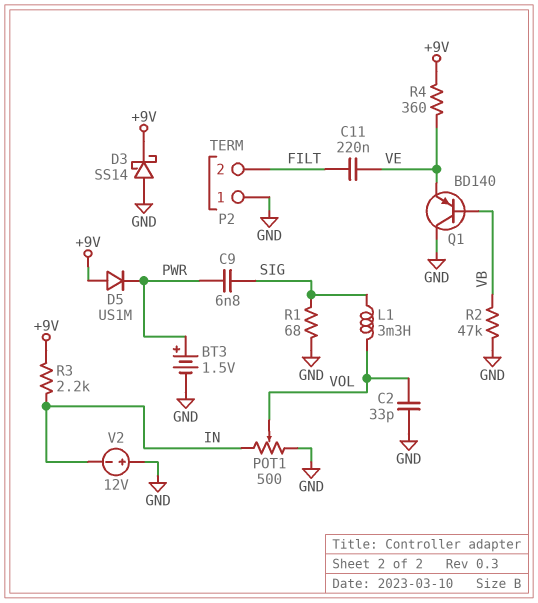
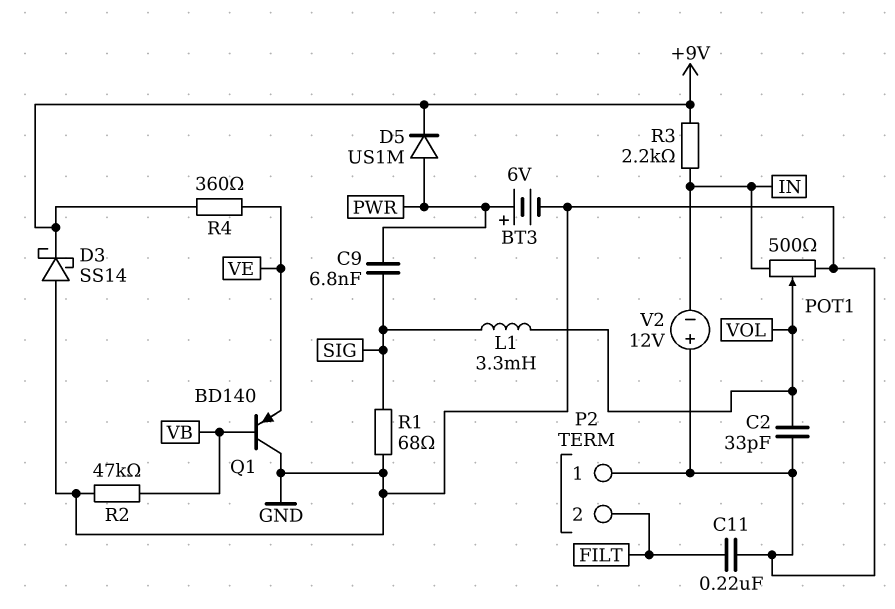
BT3: 1.5V (plus PWR, minus GND) -> 6V (plus PWR, minus GND)
C11: 220nF (FILT, VE) -> 220nF (FILT, GND)
D5: diode US1M (A +9V, K PWR) -> diode US1M (A PWR, K +9V)

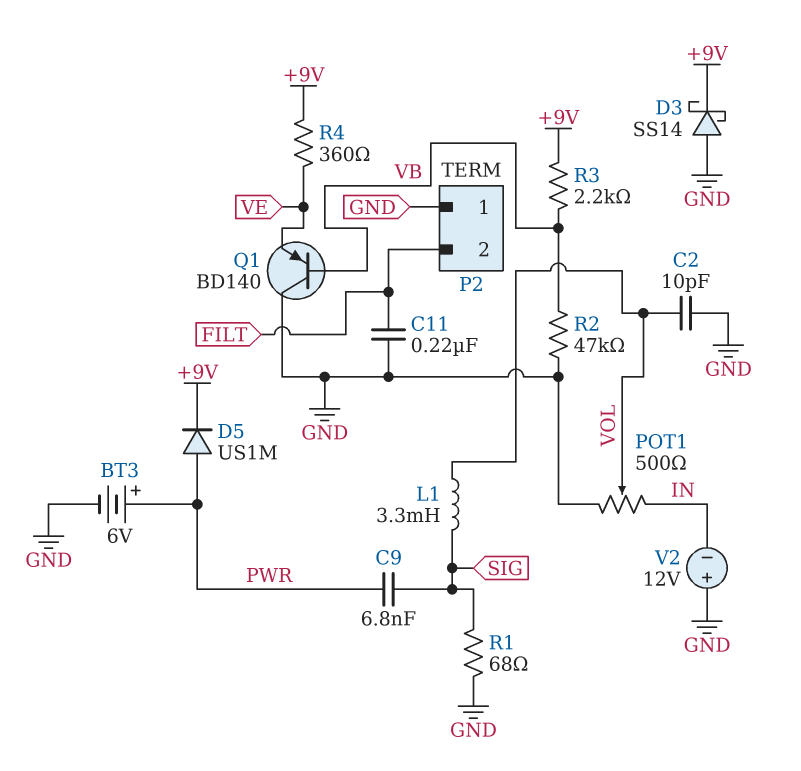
C2: 33pF (GND, VOL) -> 10pF (GND, VOL)
R3: 2.2k (+9V, IN) -> 2.2k (+9V, VB)

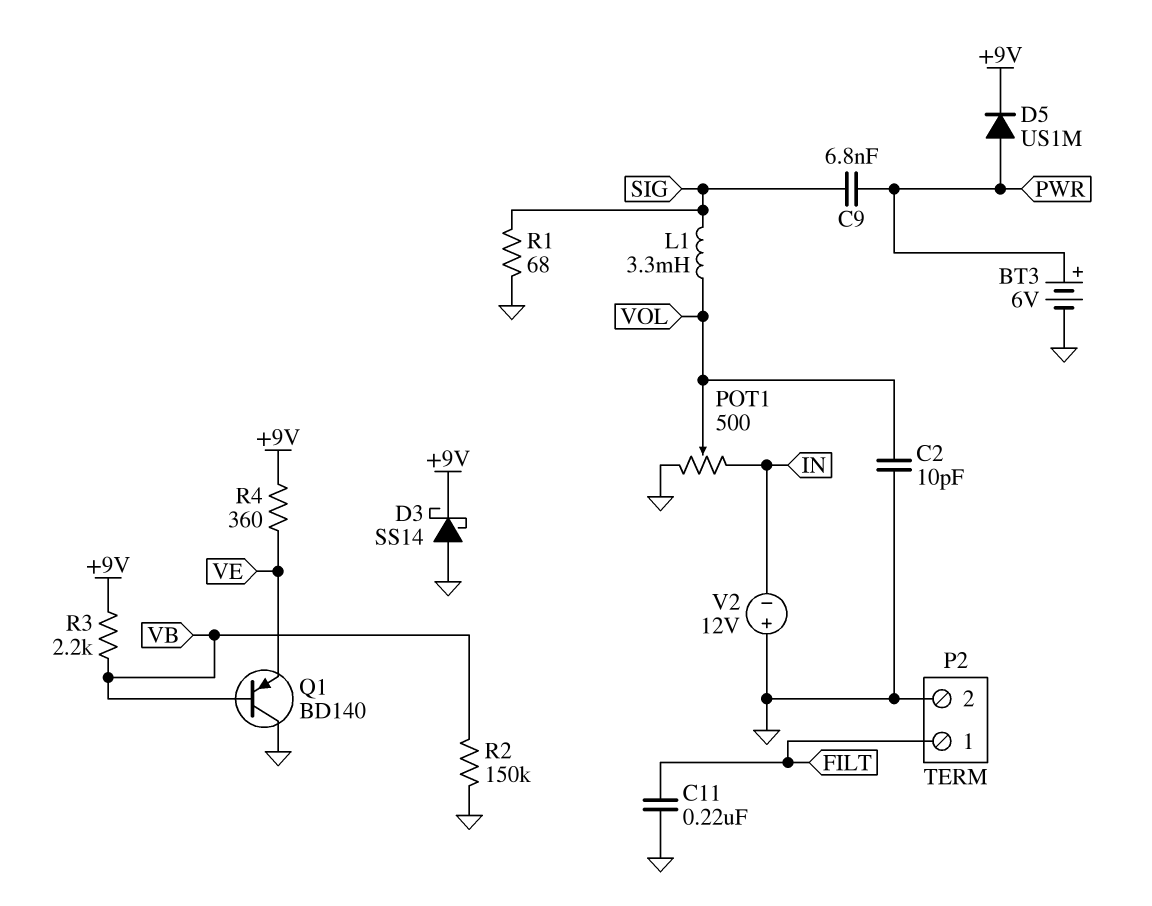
P2 pin 1: GND -> FILT
P2 pin 2: FILT -> GND
R2: 47k (GND, VB) -> 150k (GND, VB)

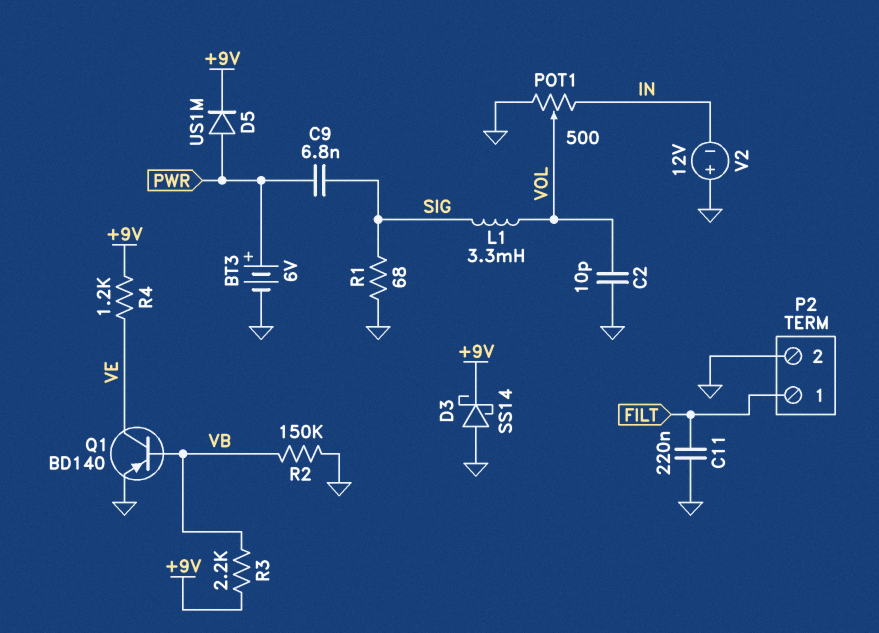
Q1: PNP BD140 (B VB, C GND, E VE) -> PNP BD140 (B VB, C VE, E GND)
R4: 360 (+9V, VE) -> 1.2k (+9V, VE)

